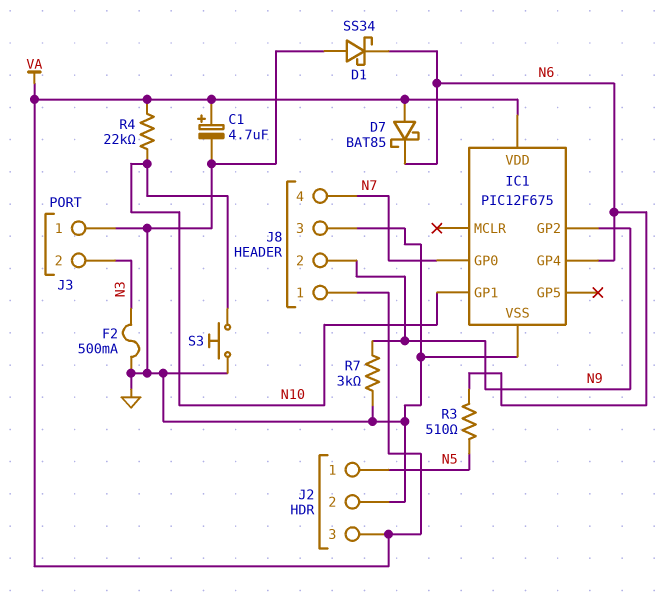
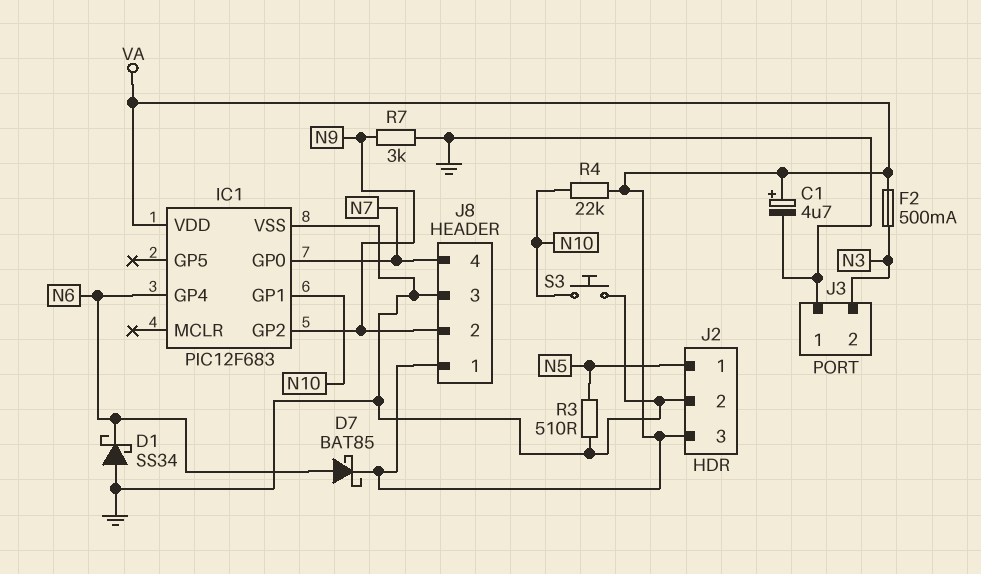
D7: schottky BAT85 (A VA, K N6) -> schottky BAT85 (A N6, K VA)
F2: 500mA (GND, N3) -> 500mA (N3, VA)
IC1: PIC12F675 -> PIC12F683
R3: 510 (N5, N6) -> 510 (GND, N5)

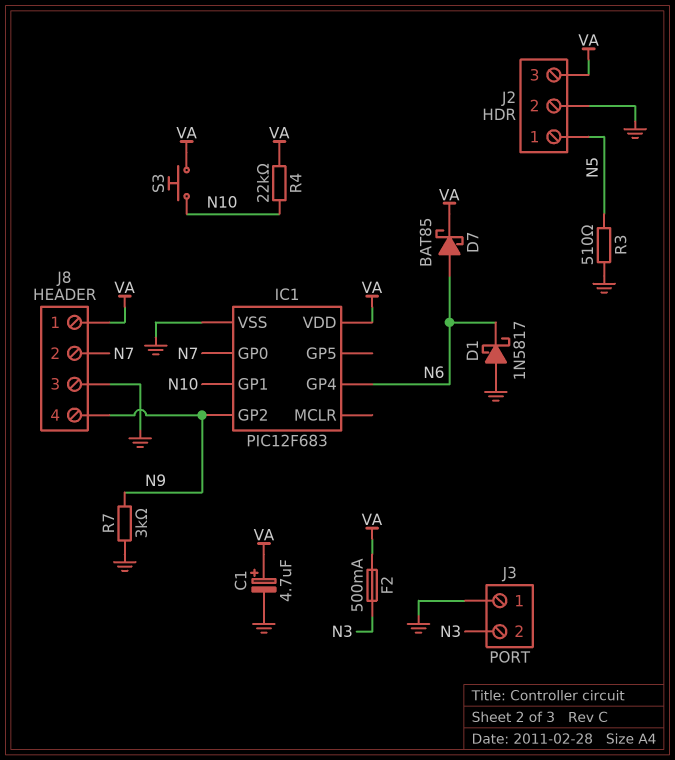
D1: schottky SS34 (A GND, K N6) -> schottky 1N5817 (A GND, K N6)
J8 pin 2: N9 -> N7
J8 pin 4: N7 -> N9
S3: button (GND, N10) -> button (N10, VA)

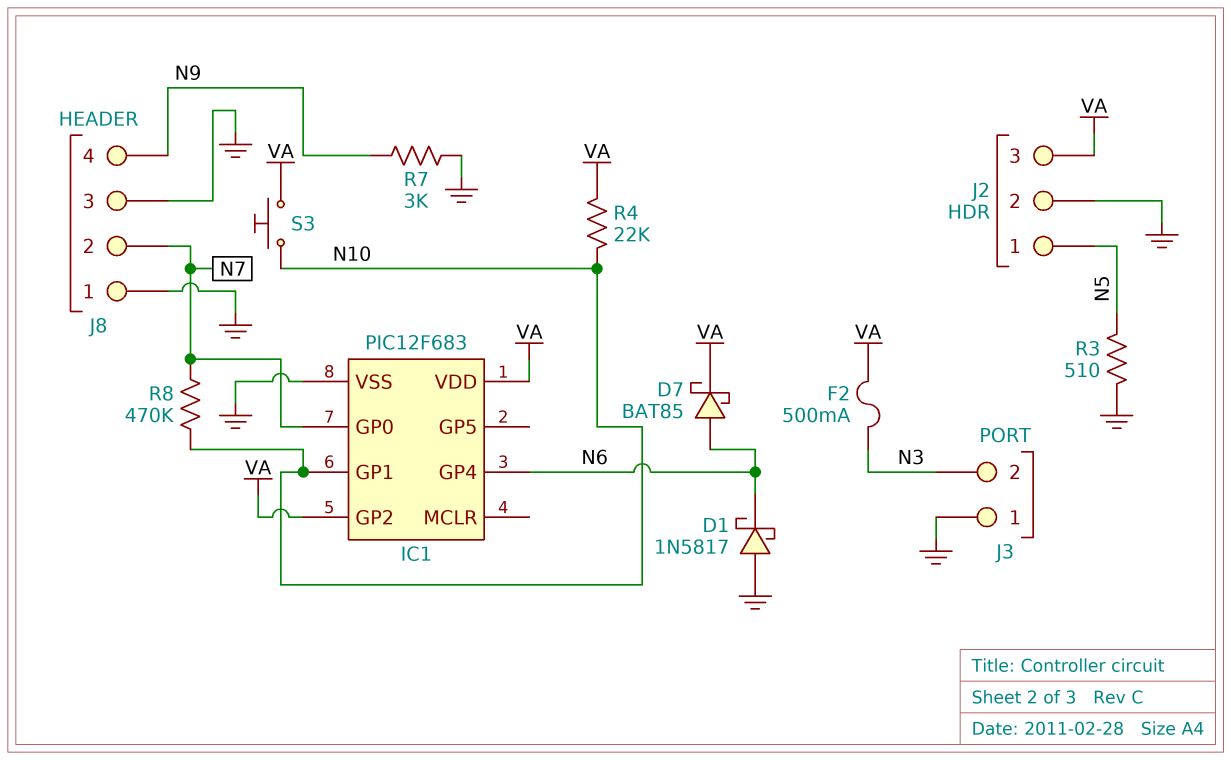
C1: 4.7uF (plus VA, minus GND) -> none
IC1 pin GP2: N9 -> VA
J8 pin 1: VA -> GND
R8: none -> 470k (N7, N10)

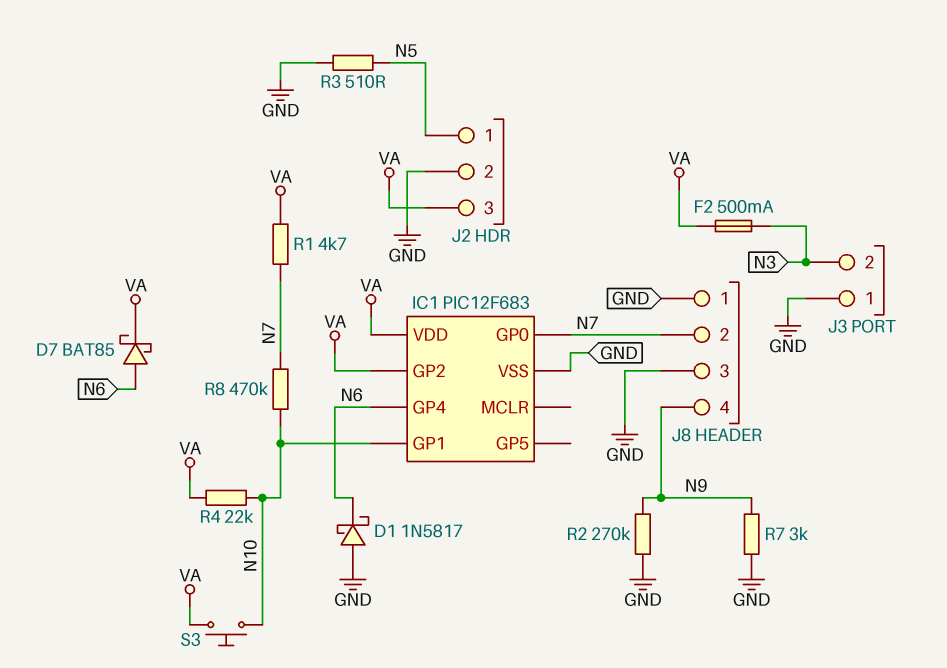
R1: none -> 4.7k (N7, VA)
R2: none -> 270k (GND, N9)

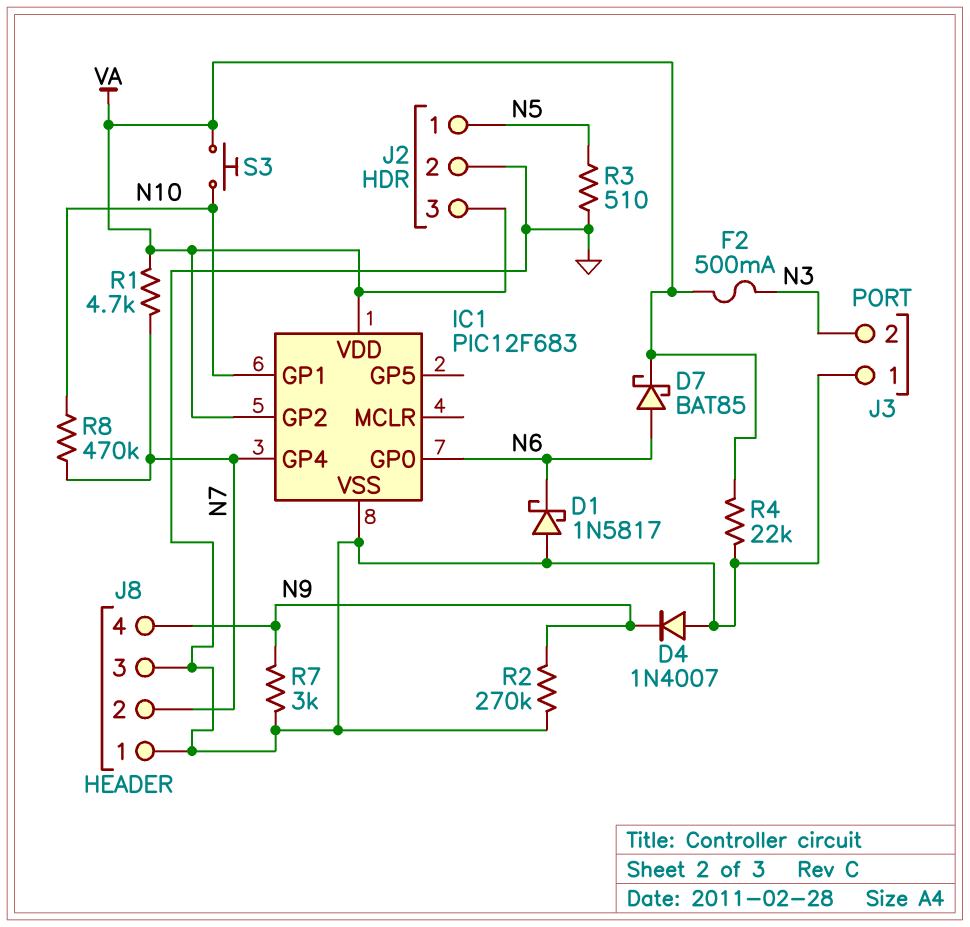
D4: none -> diode 1N4007 (A GND, K N9)
IC1 pin GP0: N7 -> N6
IC1 pin GP4: N6 -> N7
R4: 22k (N10, VA) -> 22k (GND, VA)

